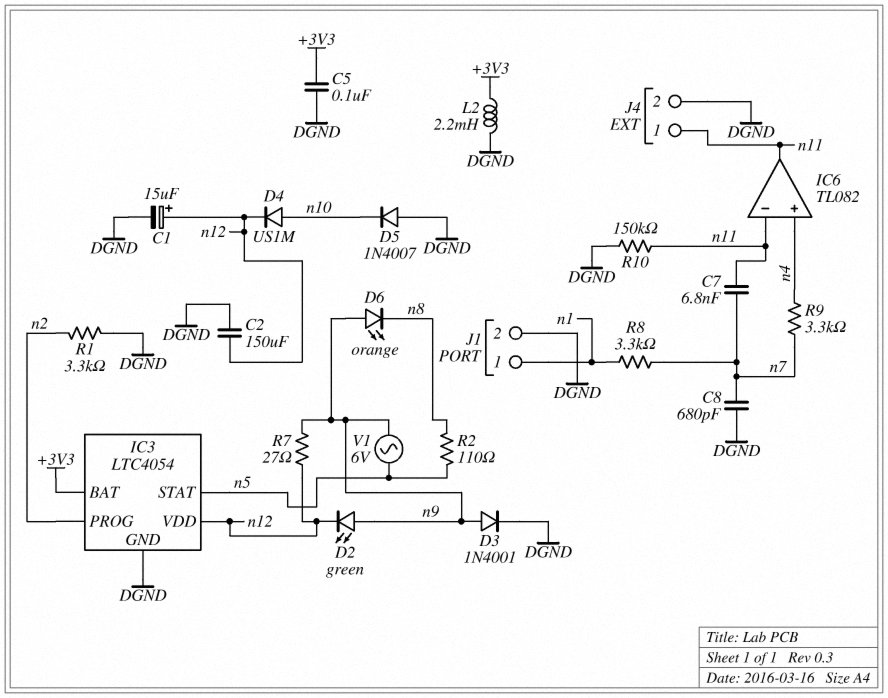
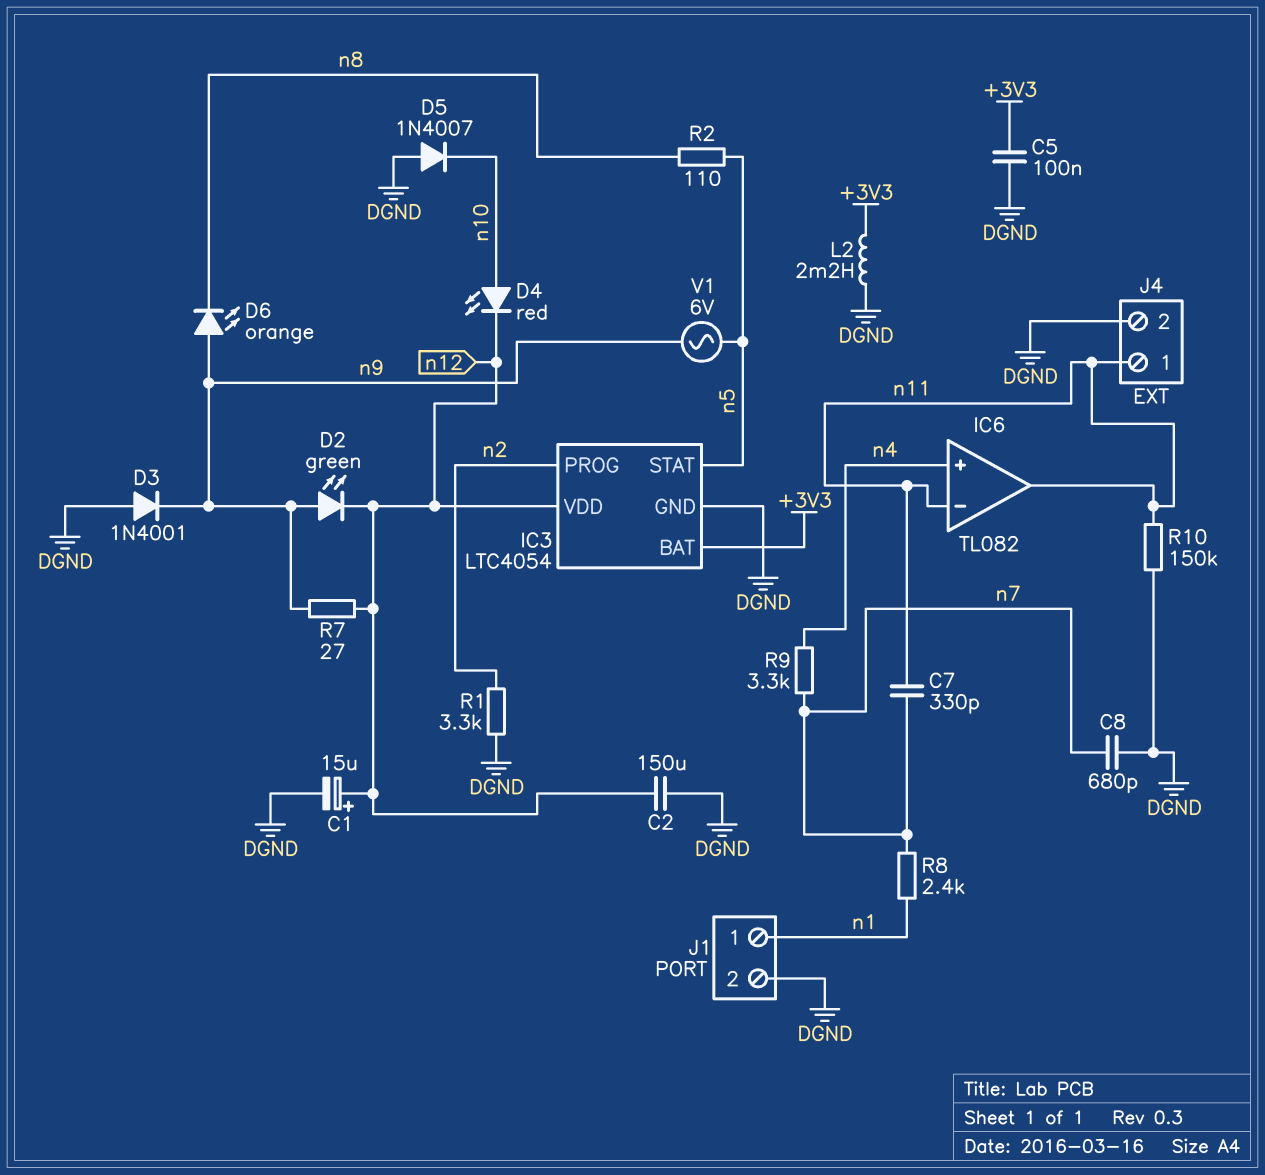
C7: 6.8nF (n7, n11) -> 330pF (n7, n11)
D3: diode 1N4001 (A n9, K DGND) -> diode 1N4001 (A DGND, K n9)
D4: diode US1M (A n10, K n12) -> LED red (A n10, K n12)
R8: 3.3k (n1, n7) -> 2.4k (n1, n7)

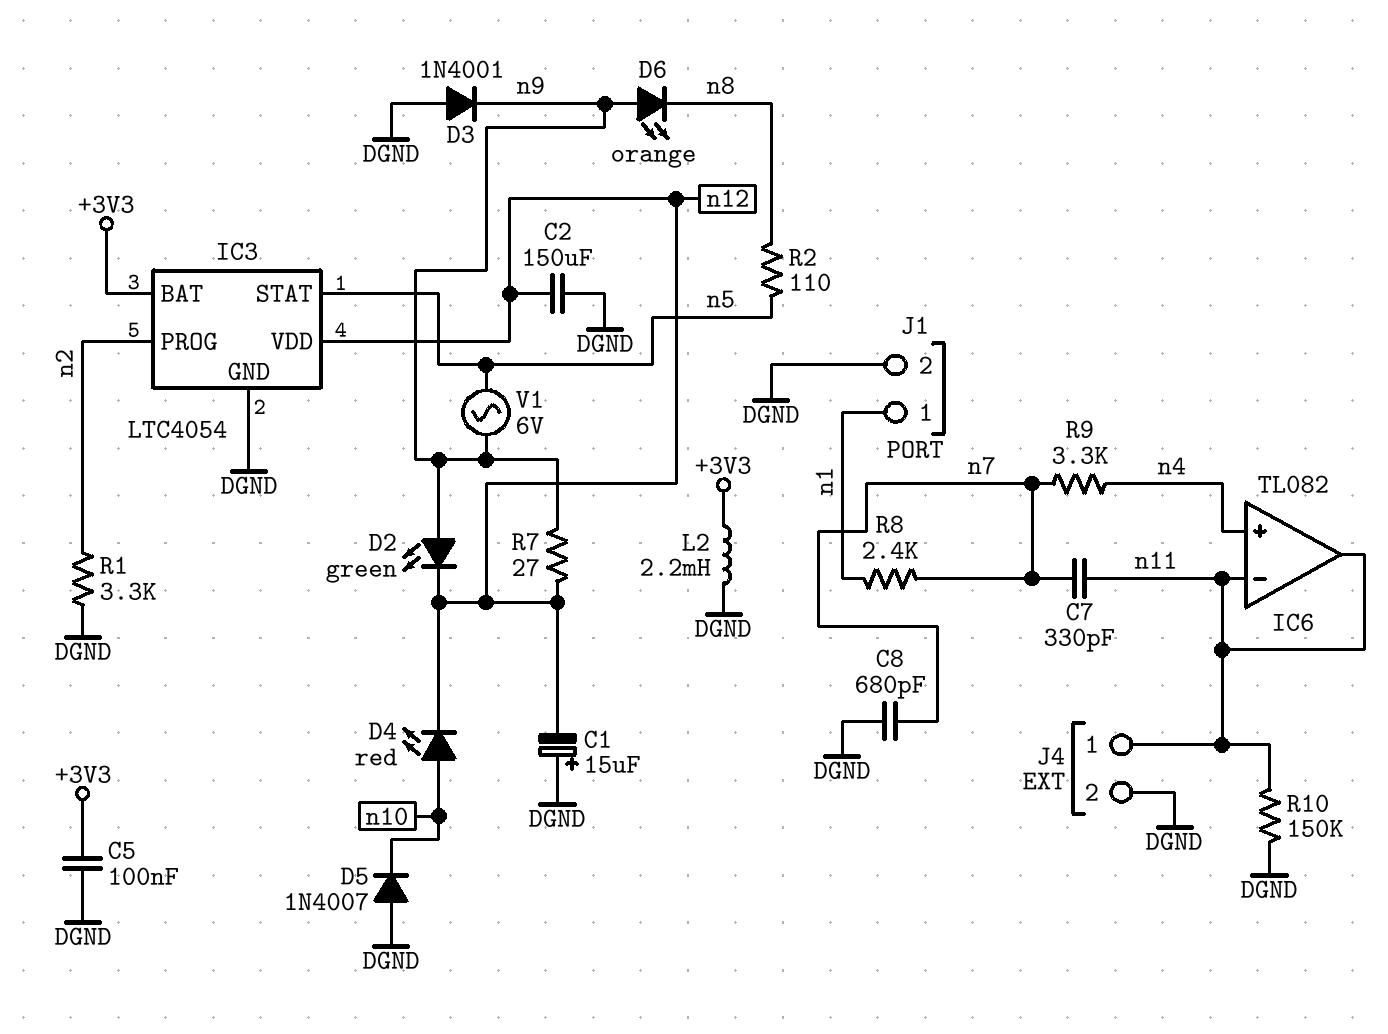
C1: 15uF (plus n12, minus DGND) -> 15uF (plus DGND, minus n12)

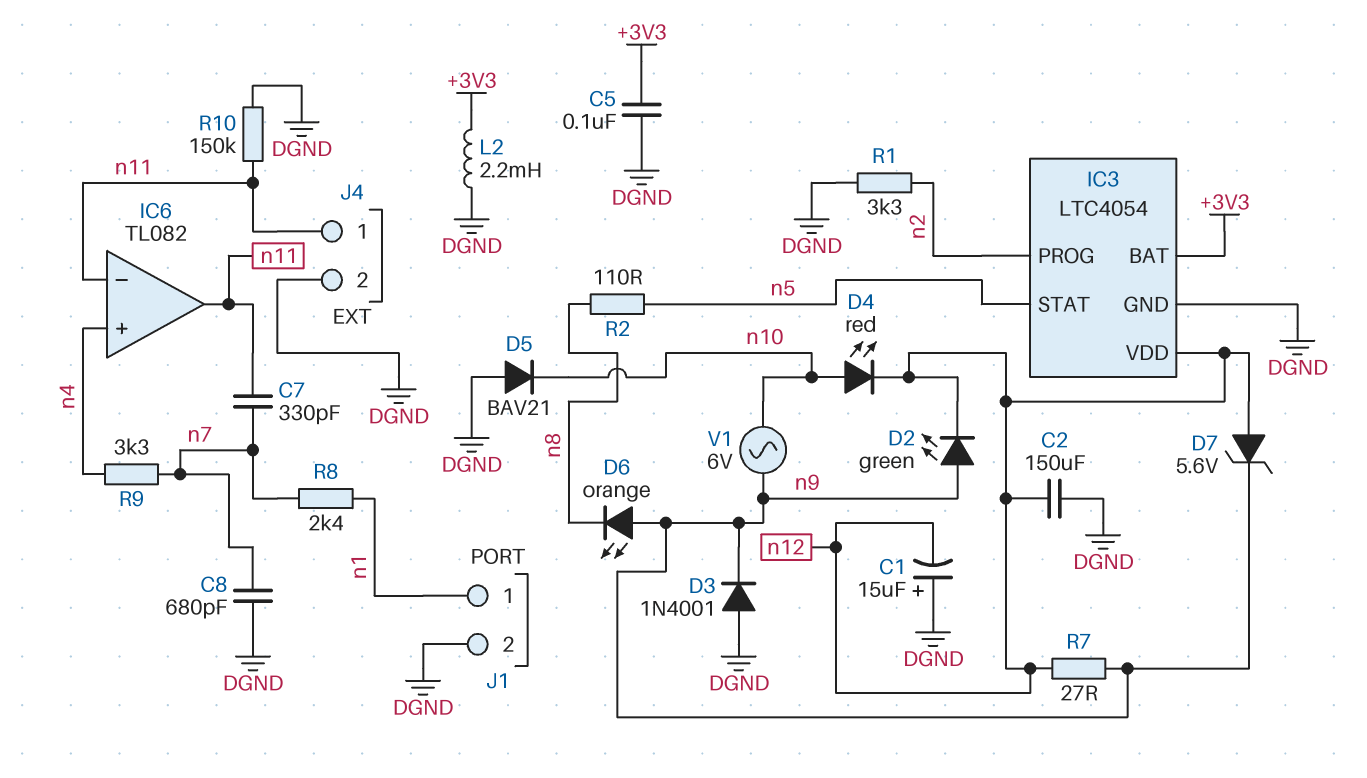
D5: diode 1N4007 (A DGND, K n10) -> diode BAV21 (A DGND, K n10)
D7: none -> zener 5.6V (A n12, K n9)
V1: AC 6V (n5, n9) -> AC 6V (n9, n10)

